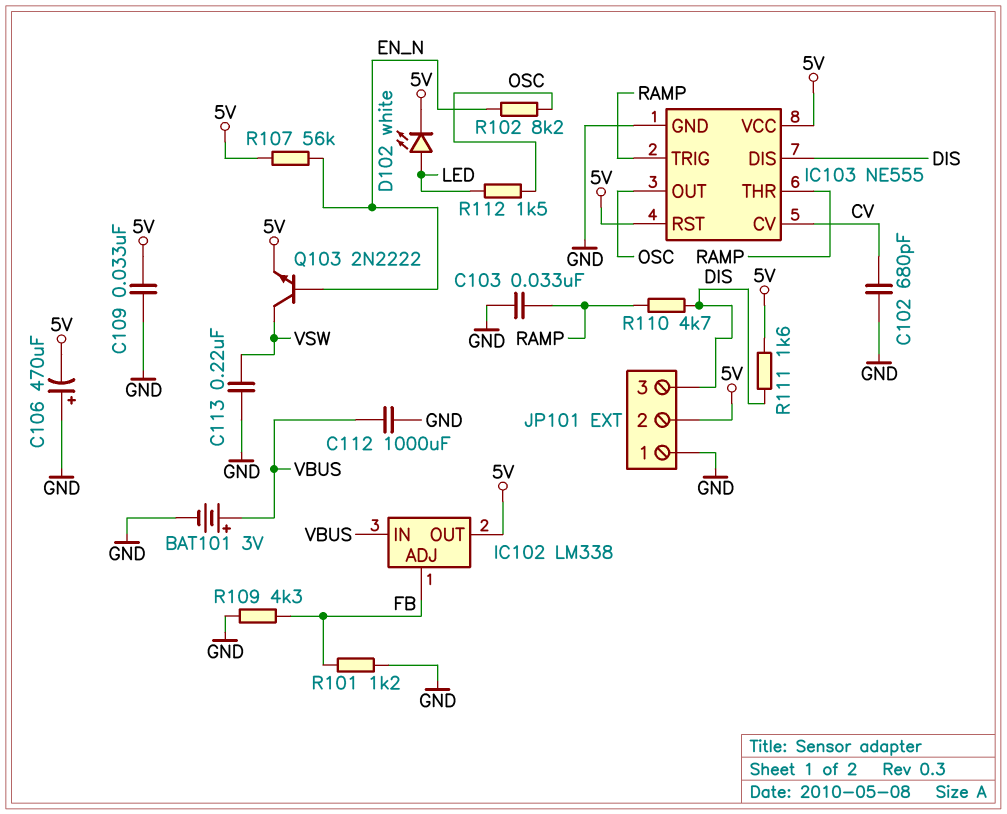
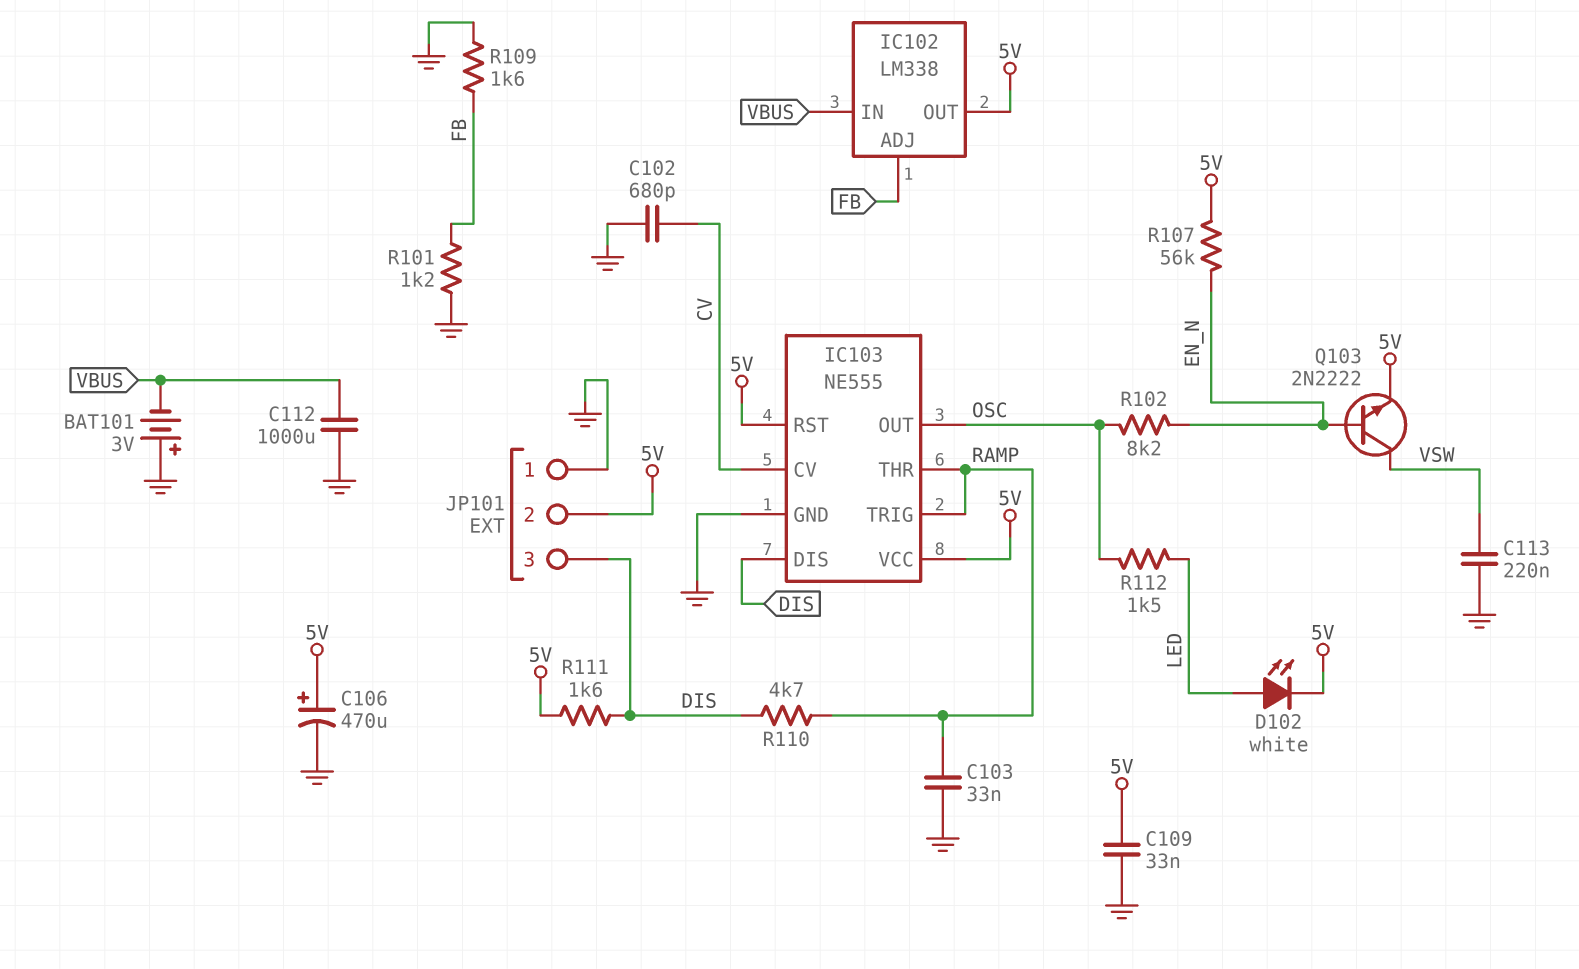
BAT101: 3V (plus VBUS, minus GND) -> 3V (plus GND, minus VBUS)
C106: 470uF (plus GND, minus 5V) -> 470uF (plus 5V, minus GND)
R109: 4.3k (FB, GND) -> 1.6k (FB, GND)

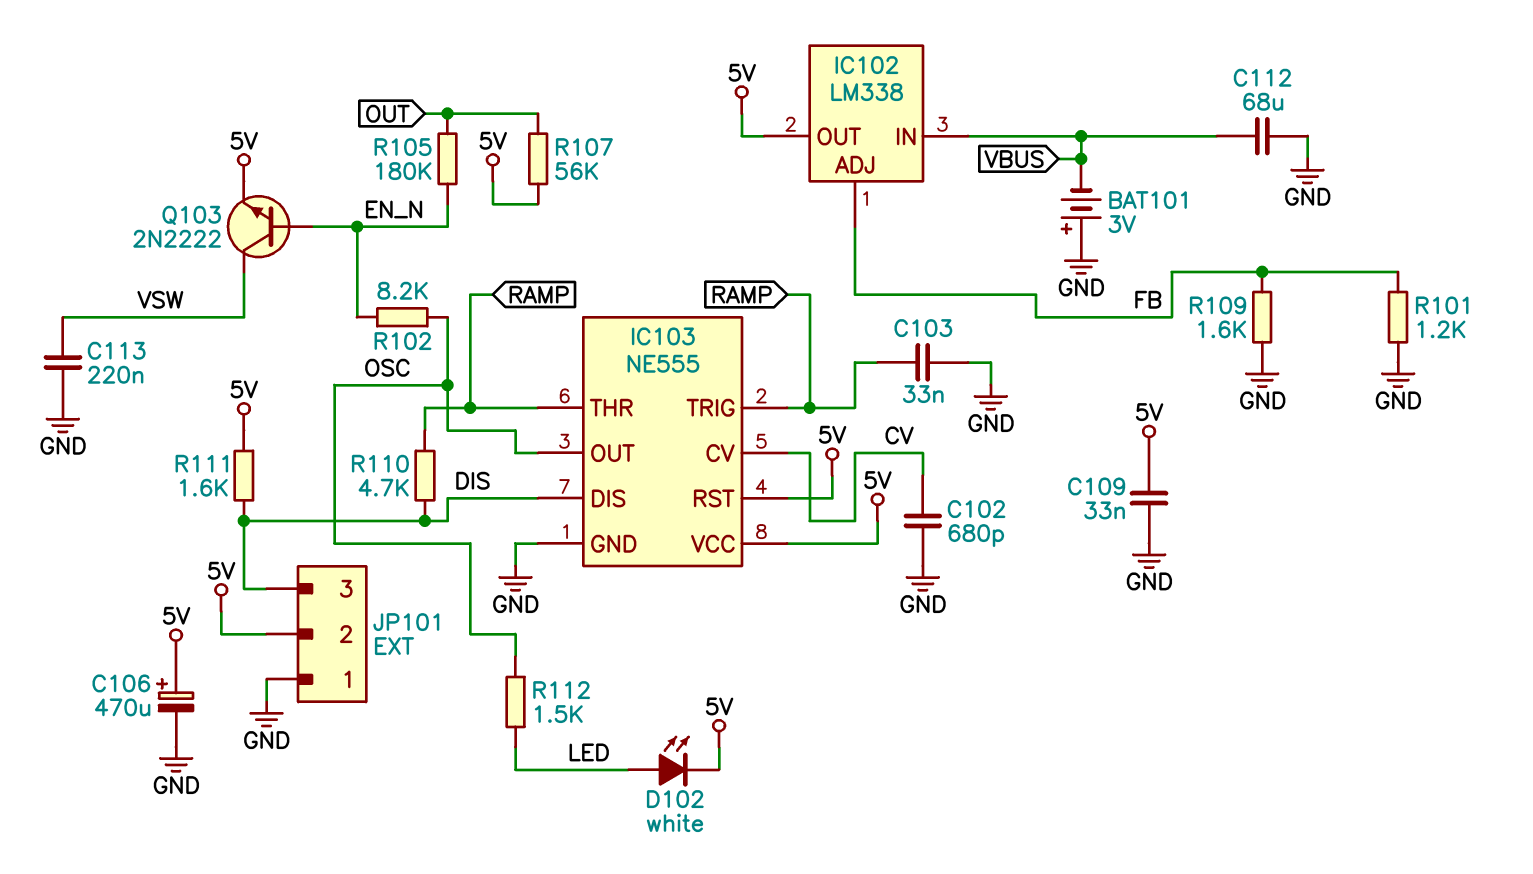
C112: 1000uF (GND, VBUS) -> 68uF (GND, VBUS)
R105: none -> 180k (EN_N, OUT)
R107: 56k (5V, EN_N) -> 56k (5V, OUT)

